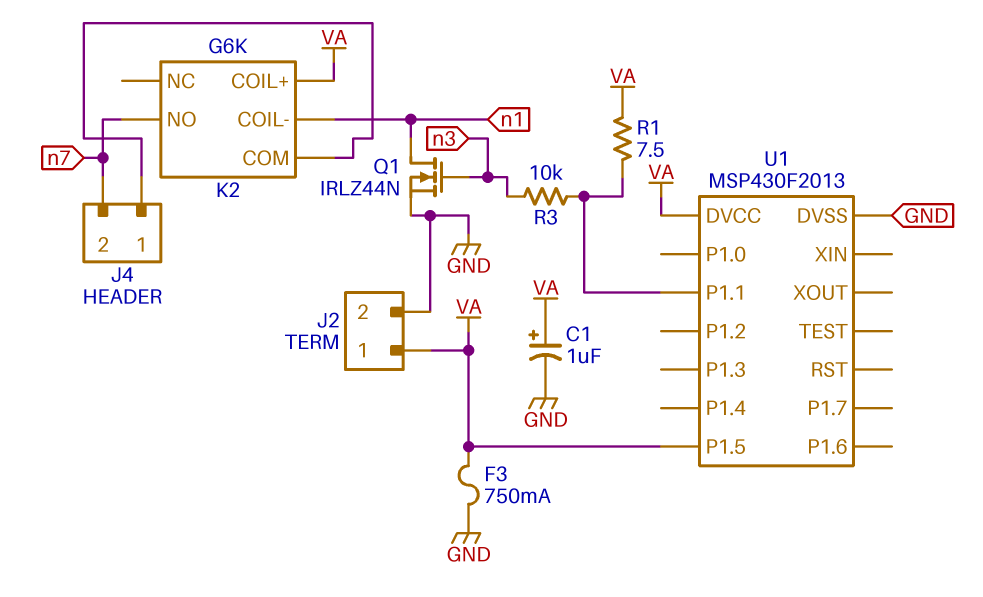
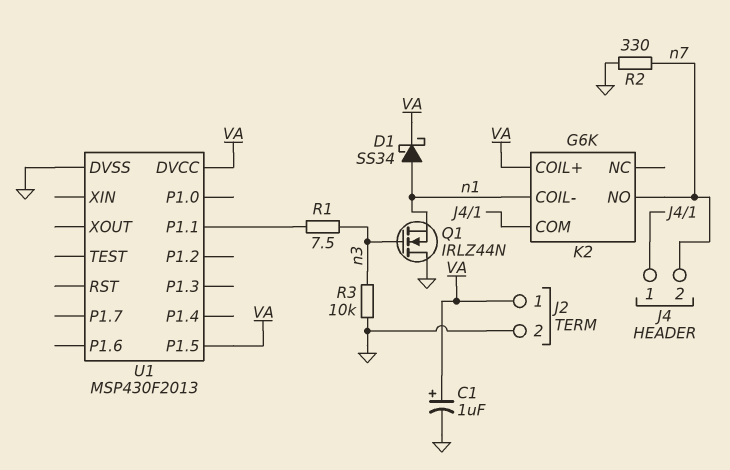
D1: none -> schottky SS34 (A n1, K VA)
F3: 750mA (GND, VA) -> none
Q1: NMOS IRLZ44N (G n3, D n1, S GND) -> NMOS IRLZ44N (G n3, D GND, S n1)
R1: 7.5 (U1/P1.1, VA) -> 7.5 (U1/P1.1, n3)
R2: none -> 330 (GND, n7)
R3: 10k (U1/P1.1, n3) -> 10k (GND, n3)

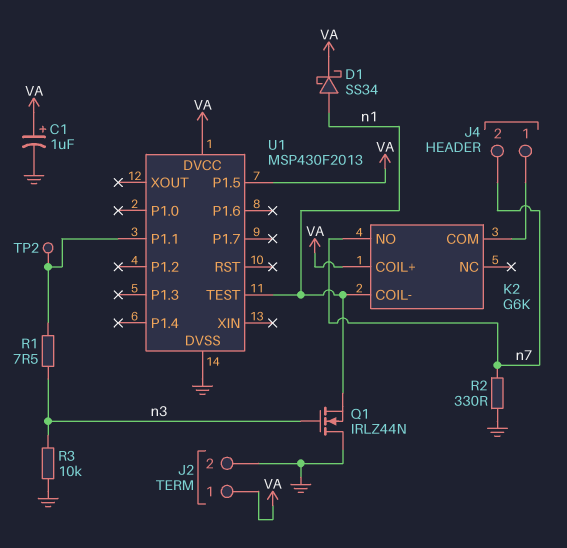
TP2: none -> test point (U1/P1.1)
U1 pin TEST: none -> n1

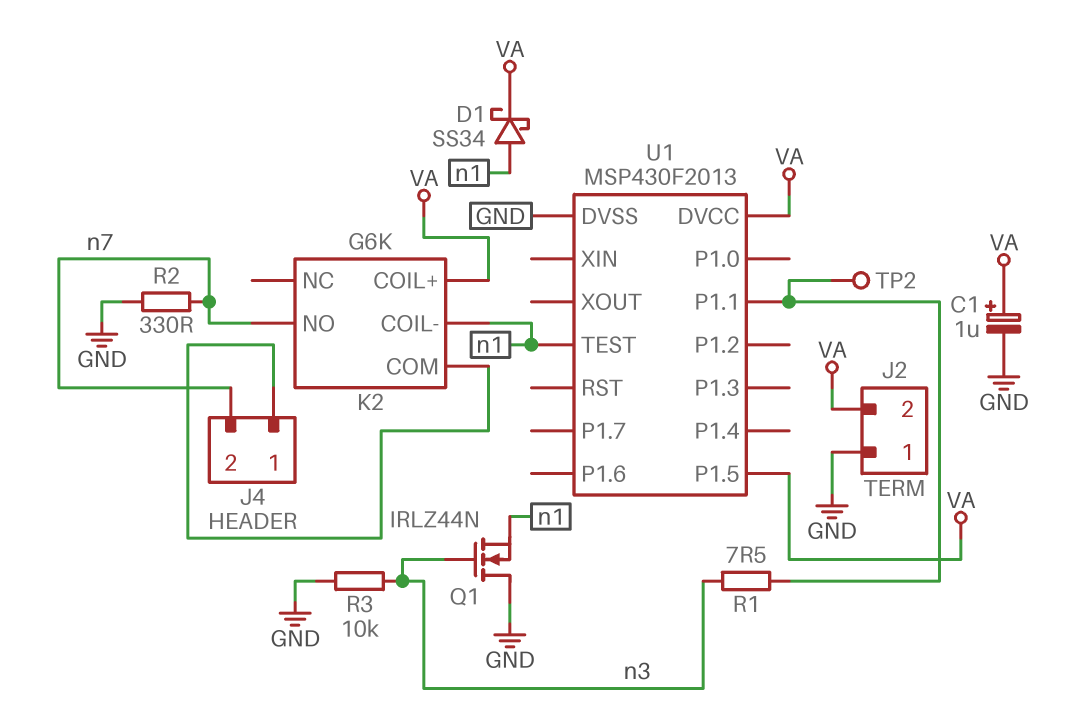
J2 pin 1: VA -> GND
J2 pin 2: GND -> VA

